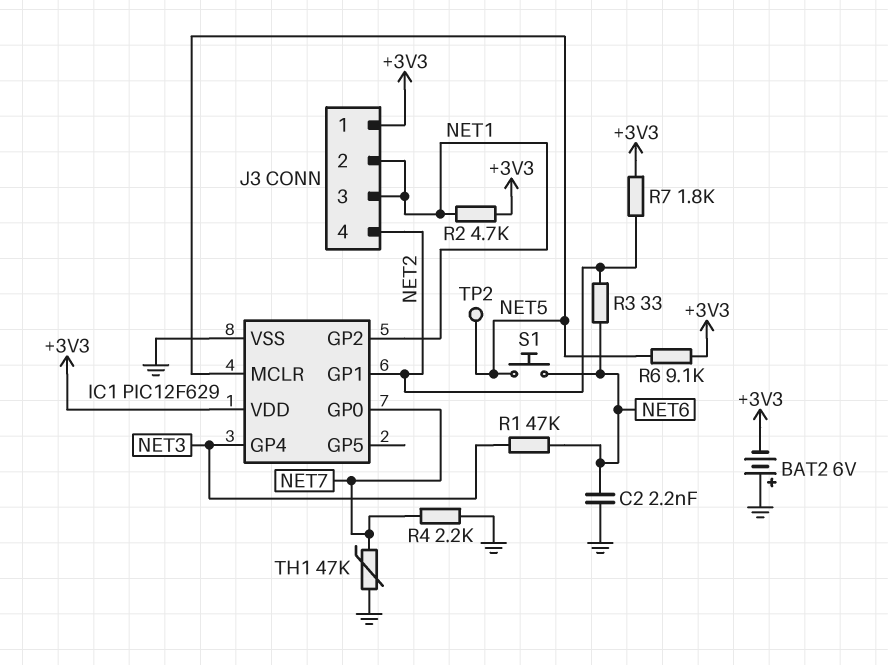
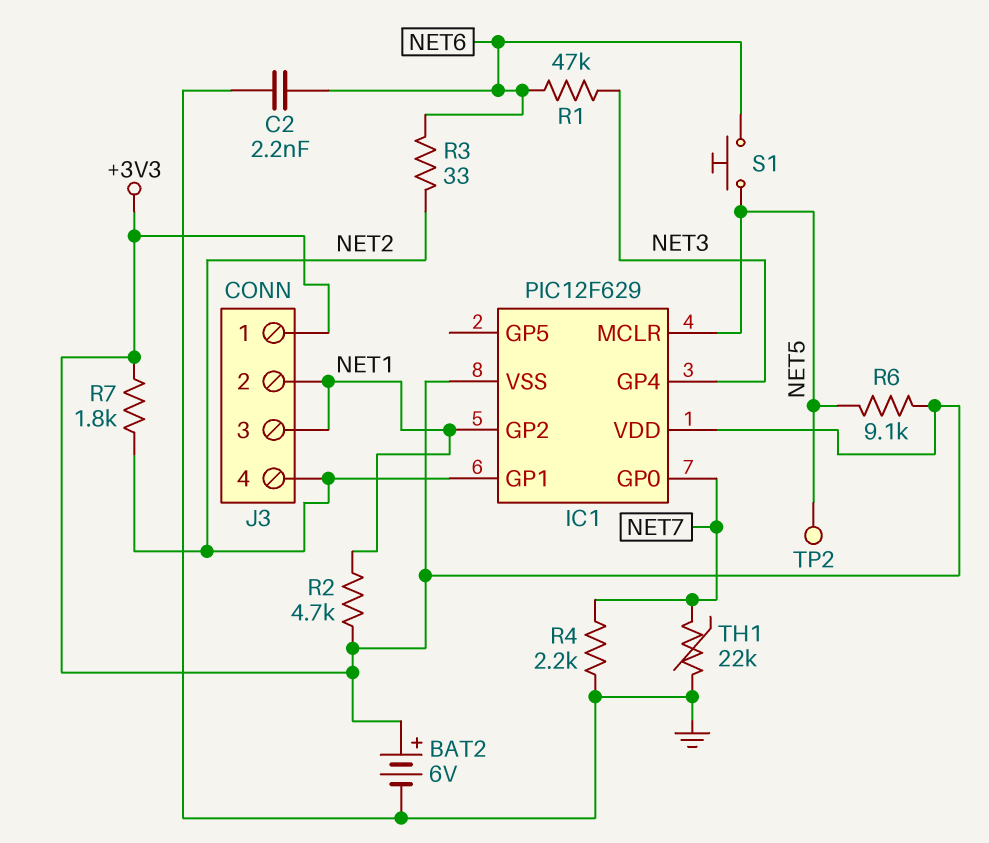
BAT2: 6V (plus GND, minus +3V3) -> 6V (plus +3V3, minus GND)
IC1 pin VSS: GND -> +3V3
TH1: 47k (GND, NET7) -> 22k (GND, NET7)

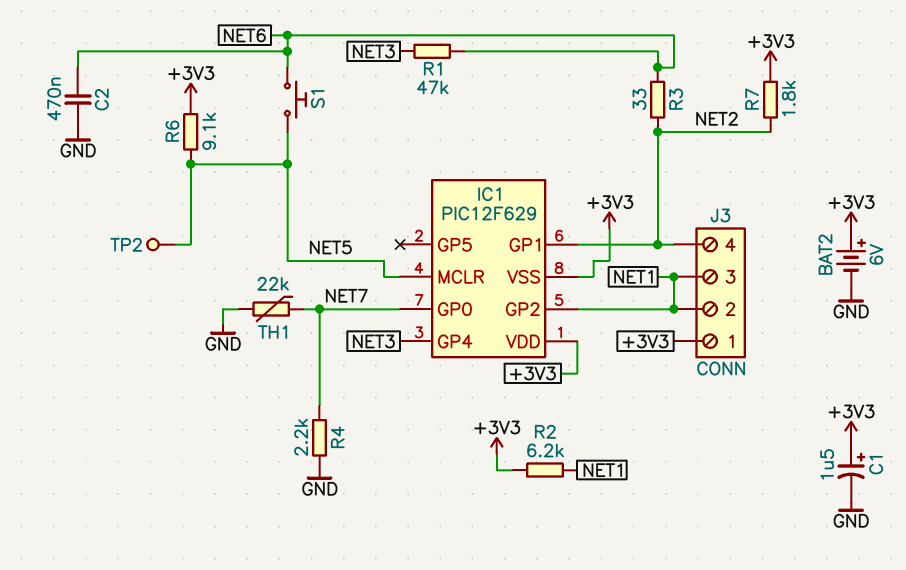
C1: none -> 1.5uF (plus +3V3, minus GND)
C2: 2.2nF (GND, NET6) -> 470nF (GND, NET6)
R2: 4.7k (+3V3, NET1) -> 6.2k (+3V3, NET1)

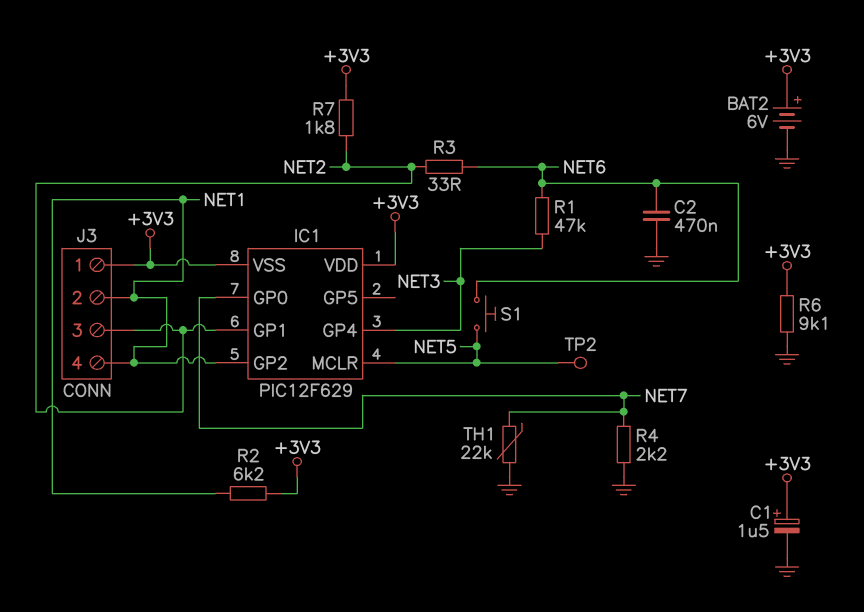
J3 pin 3: NET1 -> NET2
J3 pin 4: NET2 -> NET1
R6: 9.1k (+3V3, NET5) -> 9.1k (+3V3, GND)

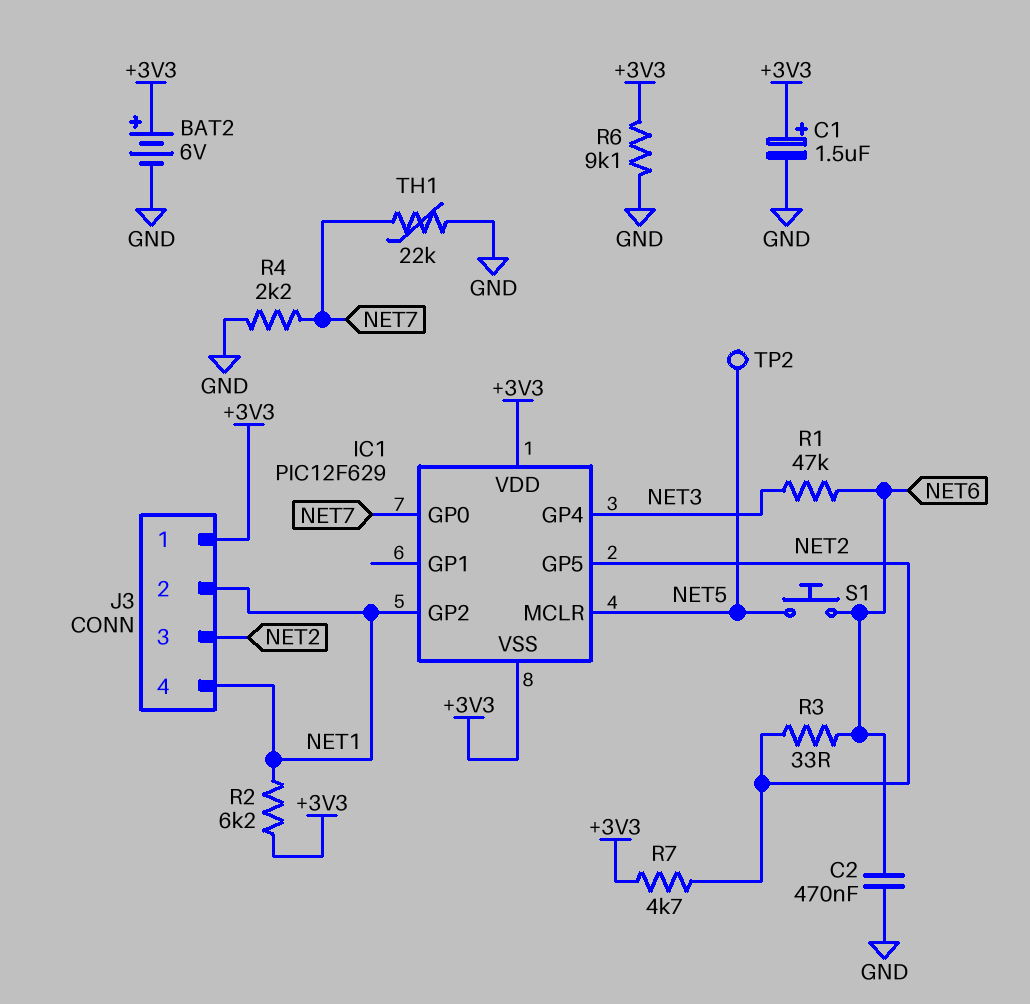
IC1 pin GP1: NET2 -> none
IC1 pin GP5: none -> NET2
R7: 1.8k (+3V3, NET2) -> 4.7k (+3V3, NET2)

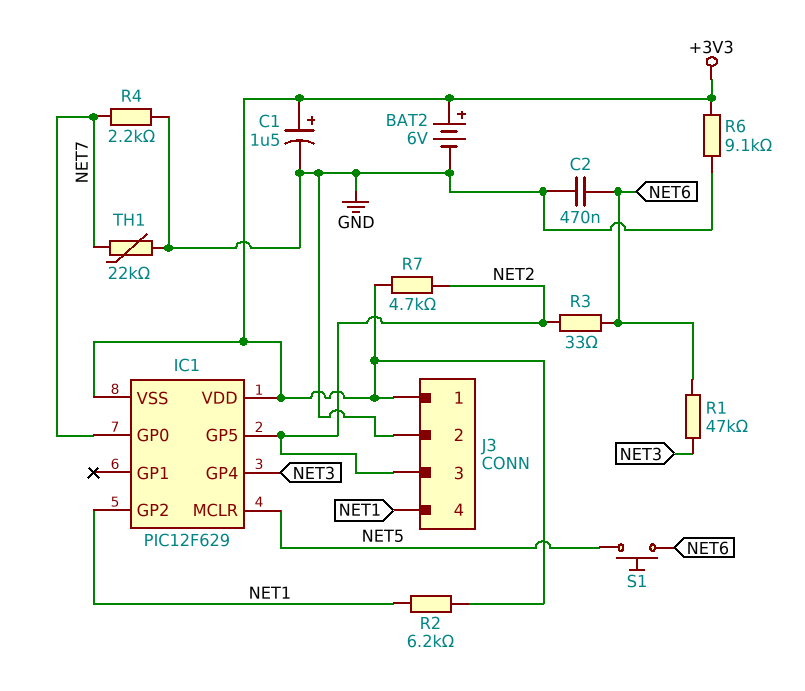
J3 pin 2: NET1 -> GND
TP2: test point (NET5) -> none

